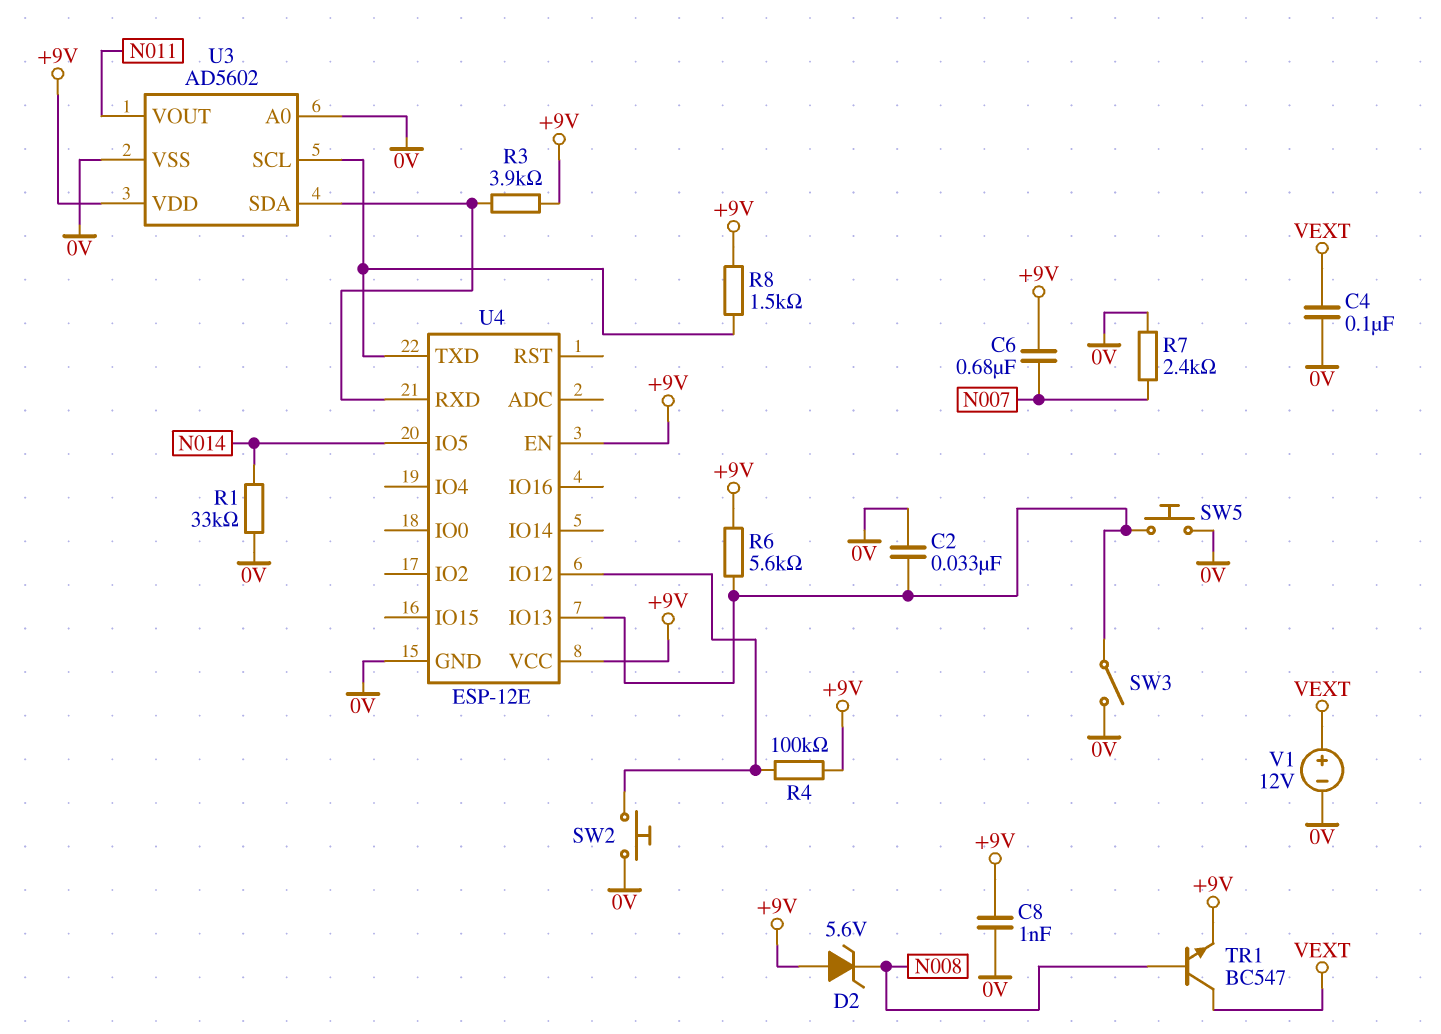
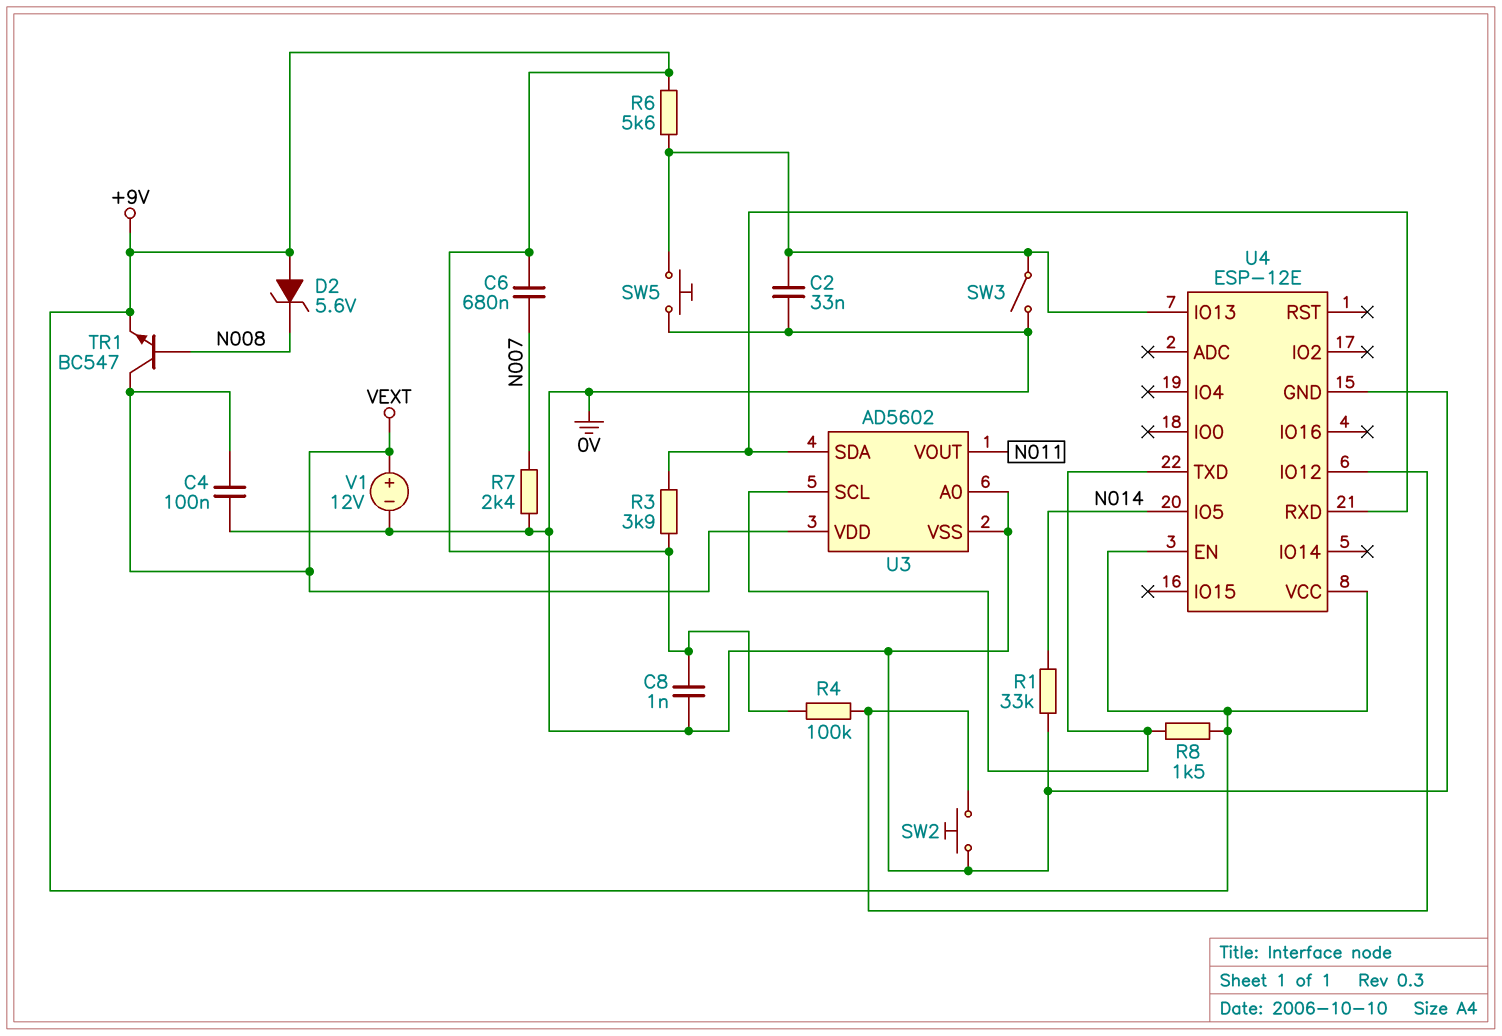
U3 pin VDD: +9V -> VEXT

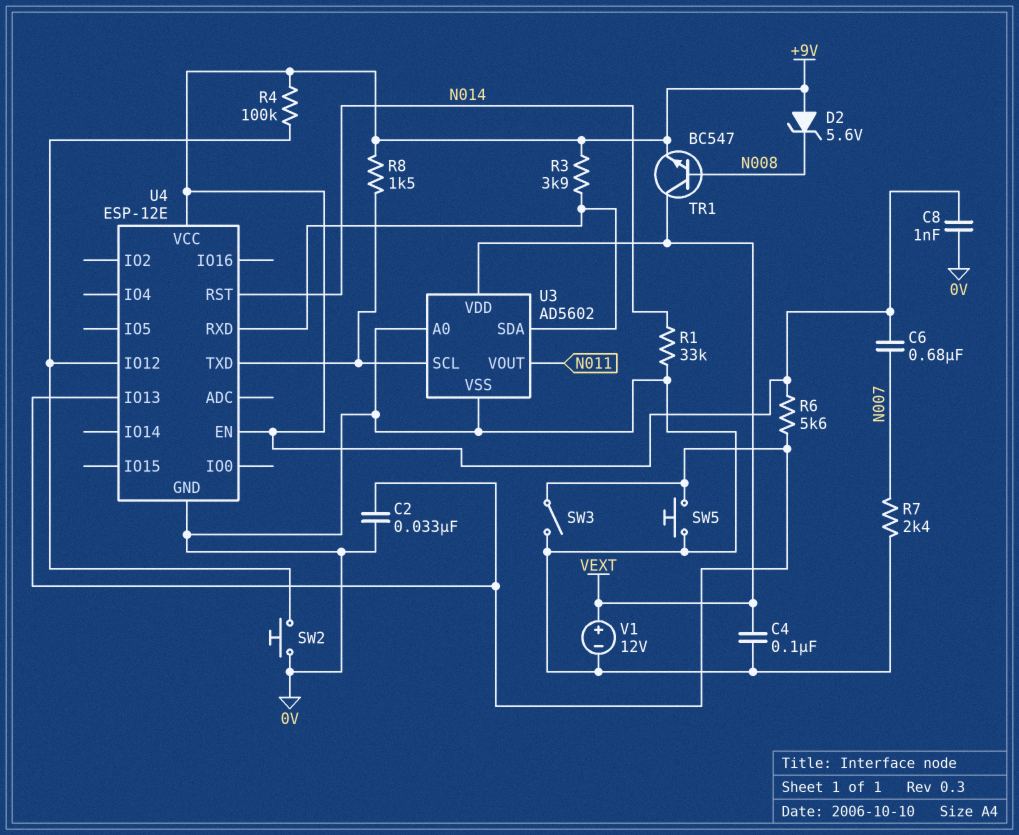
U4 pin IO5: N014 -> none
U4 pin RST: none -> N014

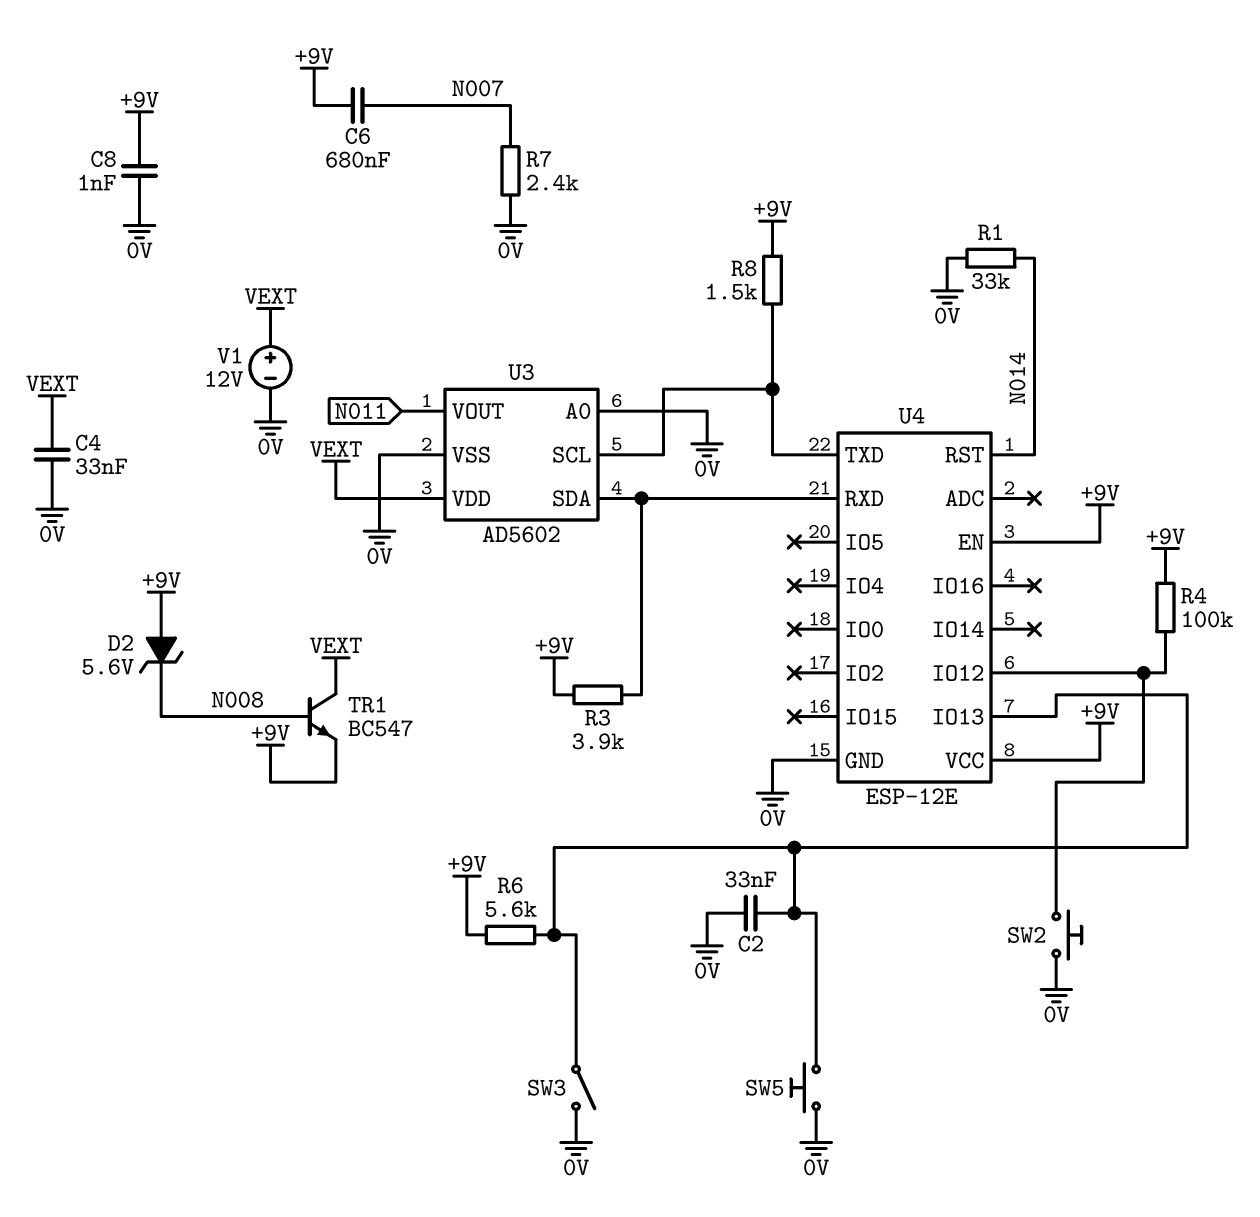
C4: 100nF (0V, VEXT) -> 33nF (0V, VEXT)

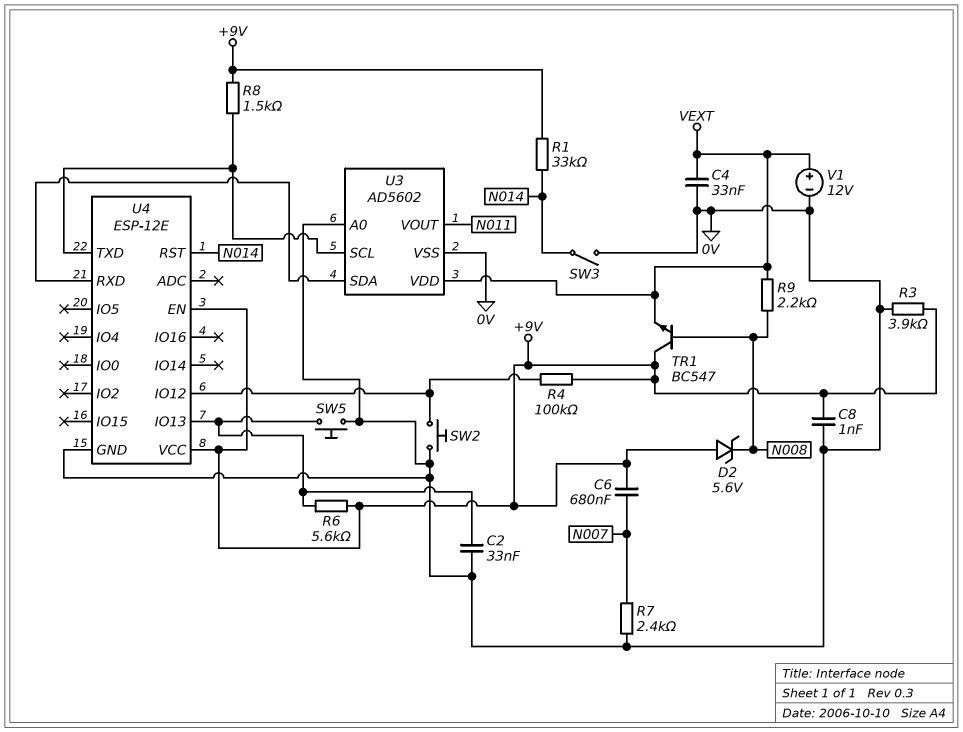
R1: 33k (0V, N014) -> 33k (+9V, N014)
R3: 3.9k (+9V, U3/SDA) -> 3.9k (+9V, 0V)
R9: none -> 2.2k (N008, VEXT)
SW3: switch (0V, U4/IO13) -> switch (0V, N014)
TR1: NPN BC547 (B N008, C VEXT, E +9V) -> NPN BC547 (B N008, C +9V, E VEXT)

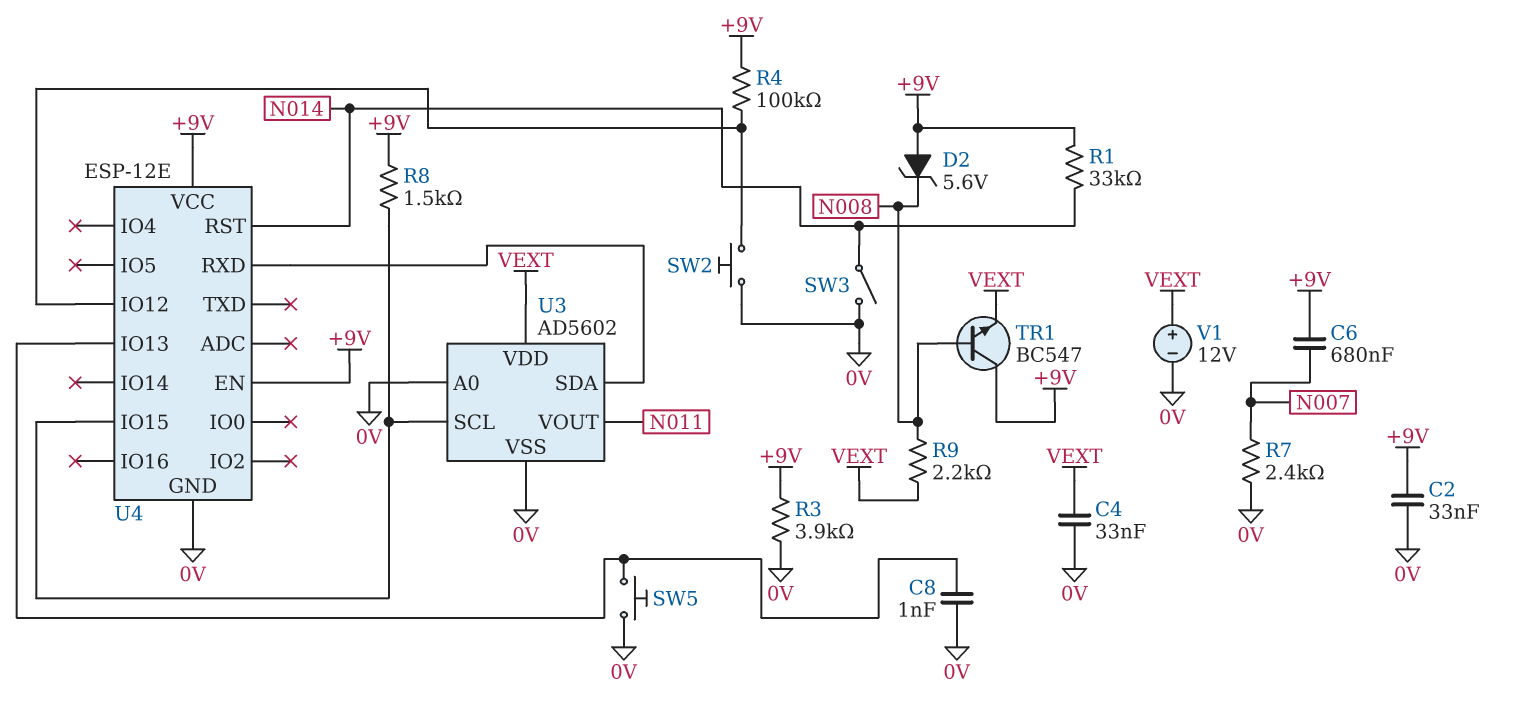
C2: 33nF (0V, U4/IO13) -> 33nF (+9V, 0V)
C8: 1nF (+9V, 0V) -> 1nF (0V, U4/IO13)
R6: 5.6k (+9V, U4/IO13) -> none
U4 pin IO15: none -> U3/SCL
U4 pin TXD: U3/SCL -> none

